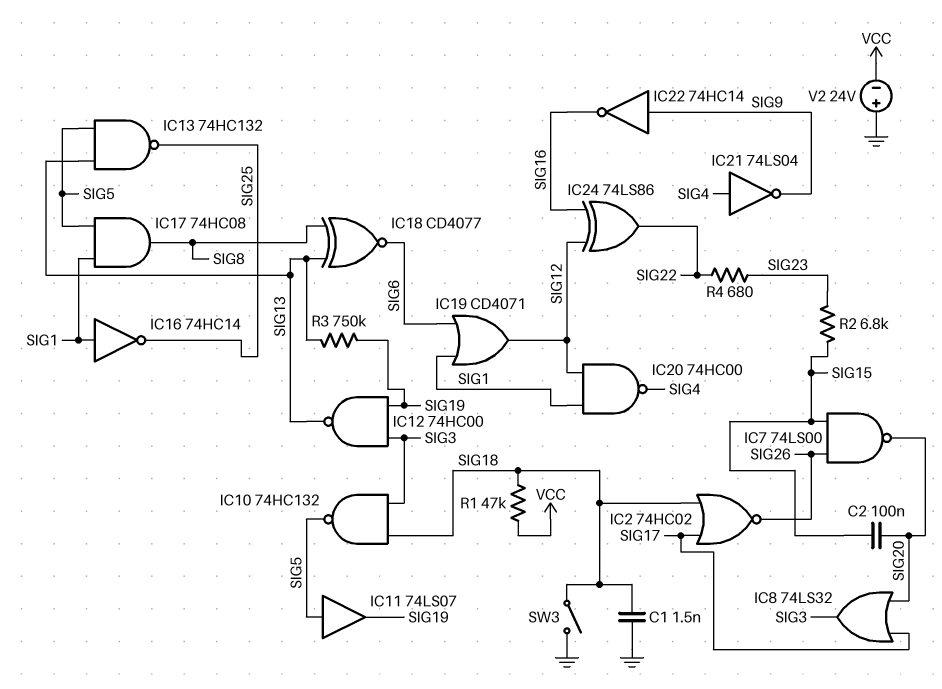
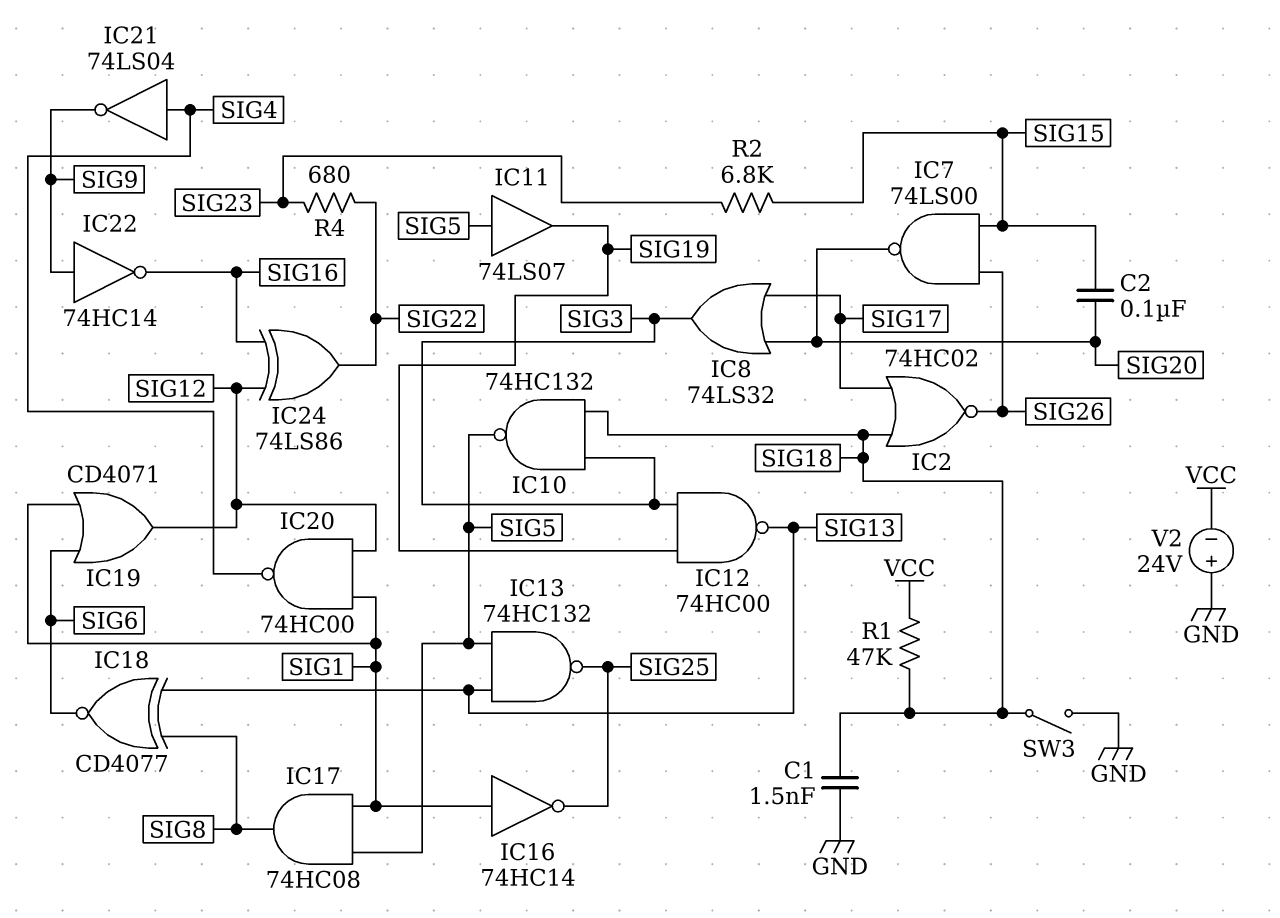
R3: 750k (SIG13, SIG19) -> none

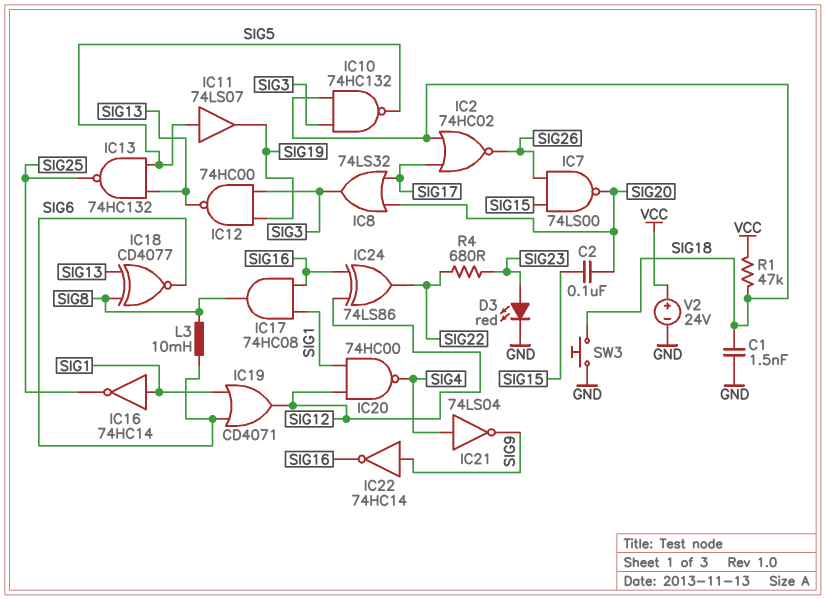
D3: none -> LED red (A SIG23, K GND)
IC17: AND 74HC08 (in SIG1, in SIG5, out SIG8) -> AND 74HC08 (in SIG1, in SIG16, out SIG8)
L3: none -> 10mH (SIG6, SIG8)
R2: 6.8k (SIG15, SIG23) -> none
SW3: switch (GND, SIG18) -> button (GND, SIG18)
V2: 24V (plus GND, minus VCC) -> 24V (plus VCC, minus GND)

